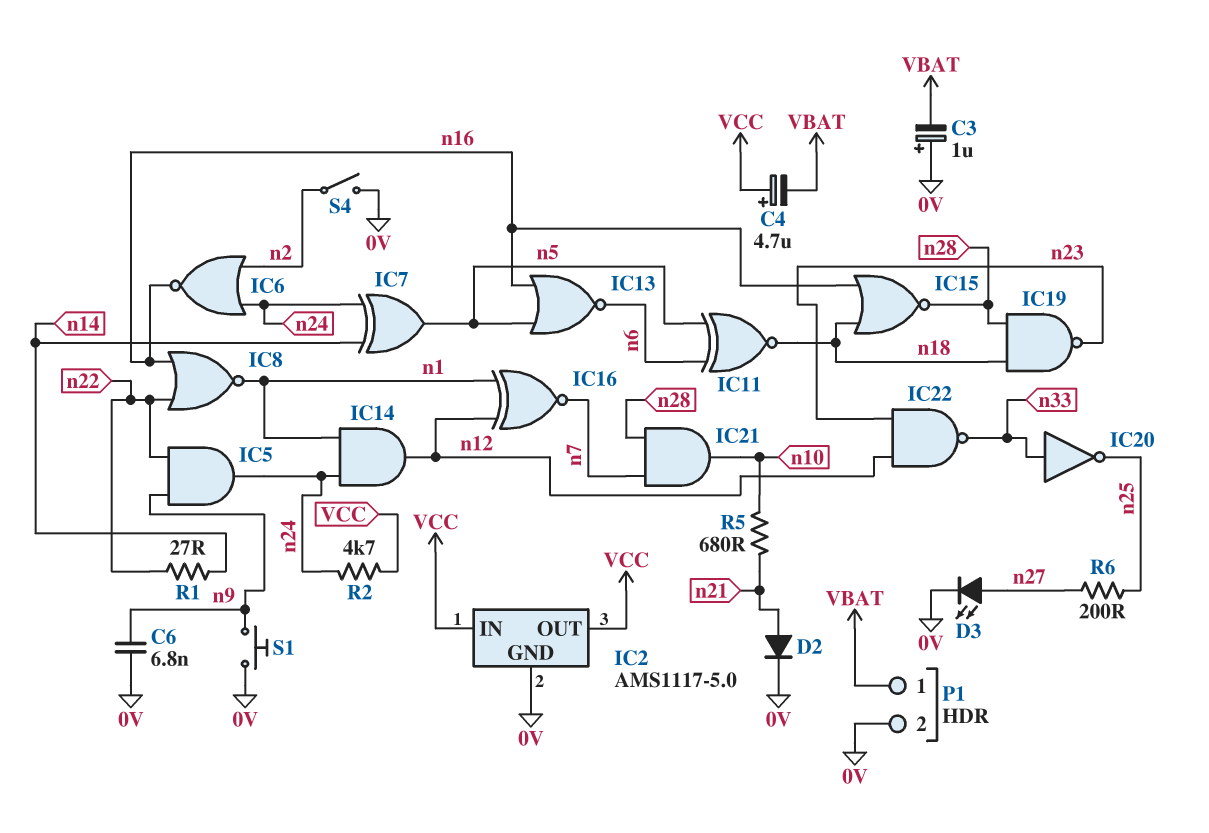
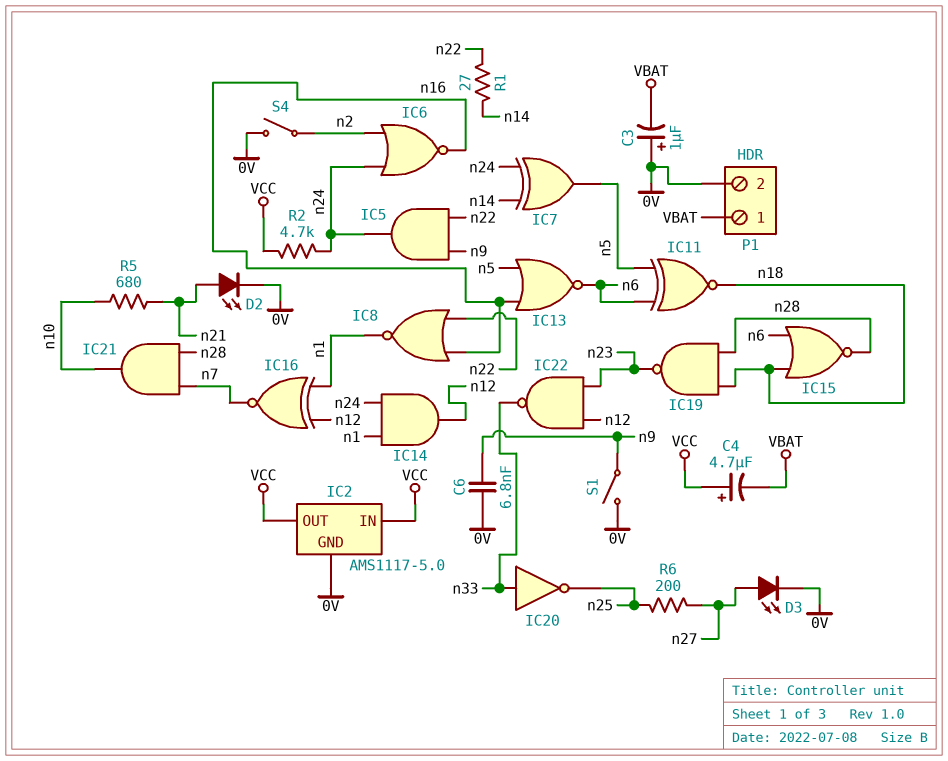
D2: diode (A n21, K 0V) -> LED (A n21, K 0V)
IC15: NOR (in n16, in n18, out n28) -> NOR (in n6, in n18, out n28)
S1: button (0V, n9) -> switch (0V, n9)

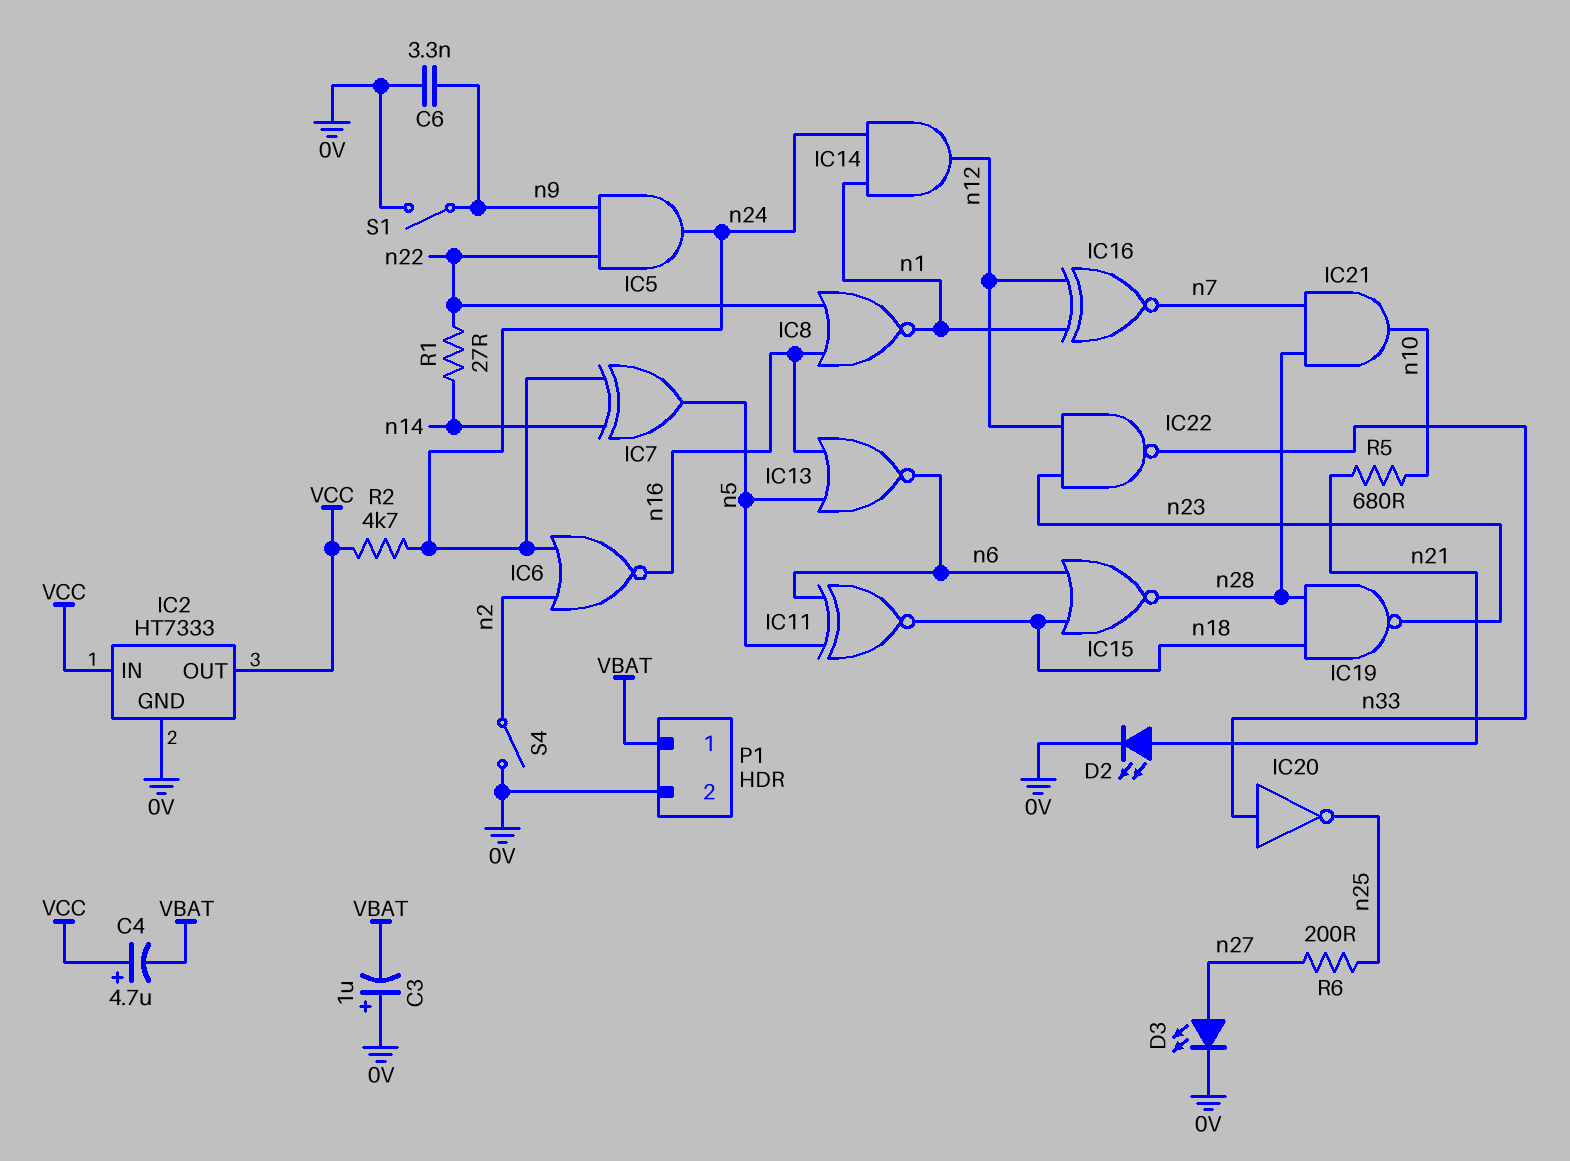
C6: 6.8nF (0V, n9) -> 3.3nF (0V, n9)
IC2: AMS1117-5.0 -> HT7333

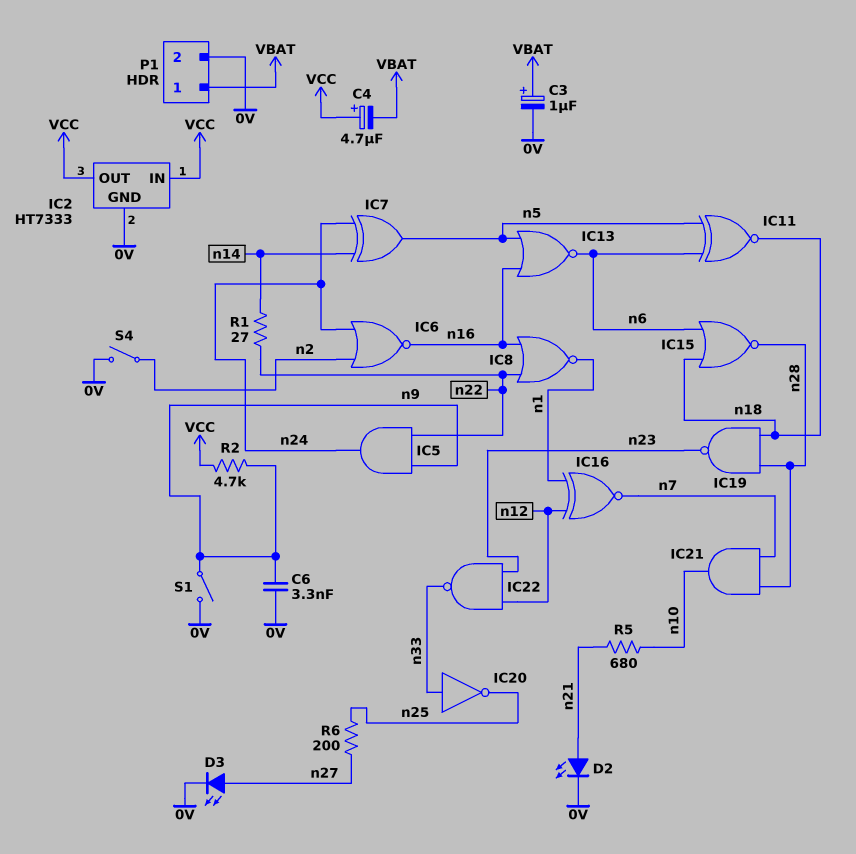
C3: 1uF (plus 0V, minus VBAT) -> 1uF (plus VBAT, minus 0V)
IC14: AND (in n1, in n24, out n12) -> none
R2: 4.7k (VCC, n24) -> 4.7k (VCC, n9)

